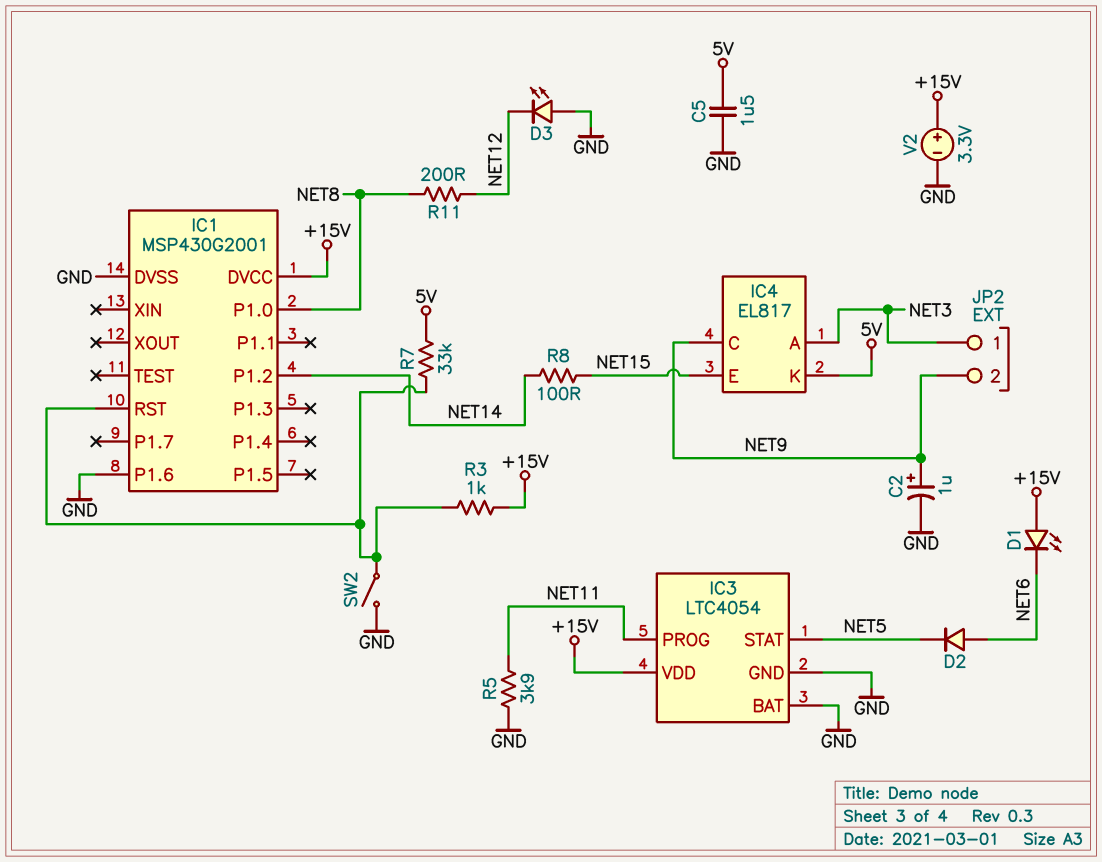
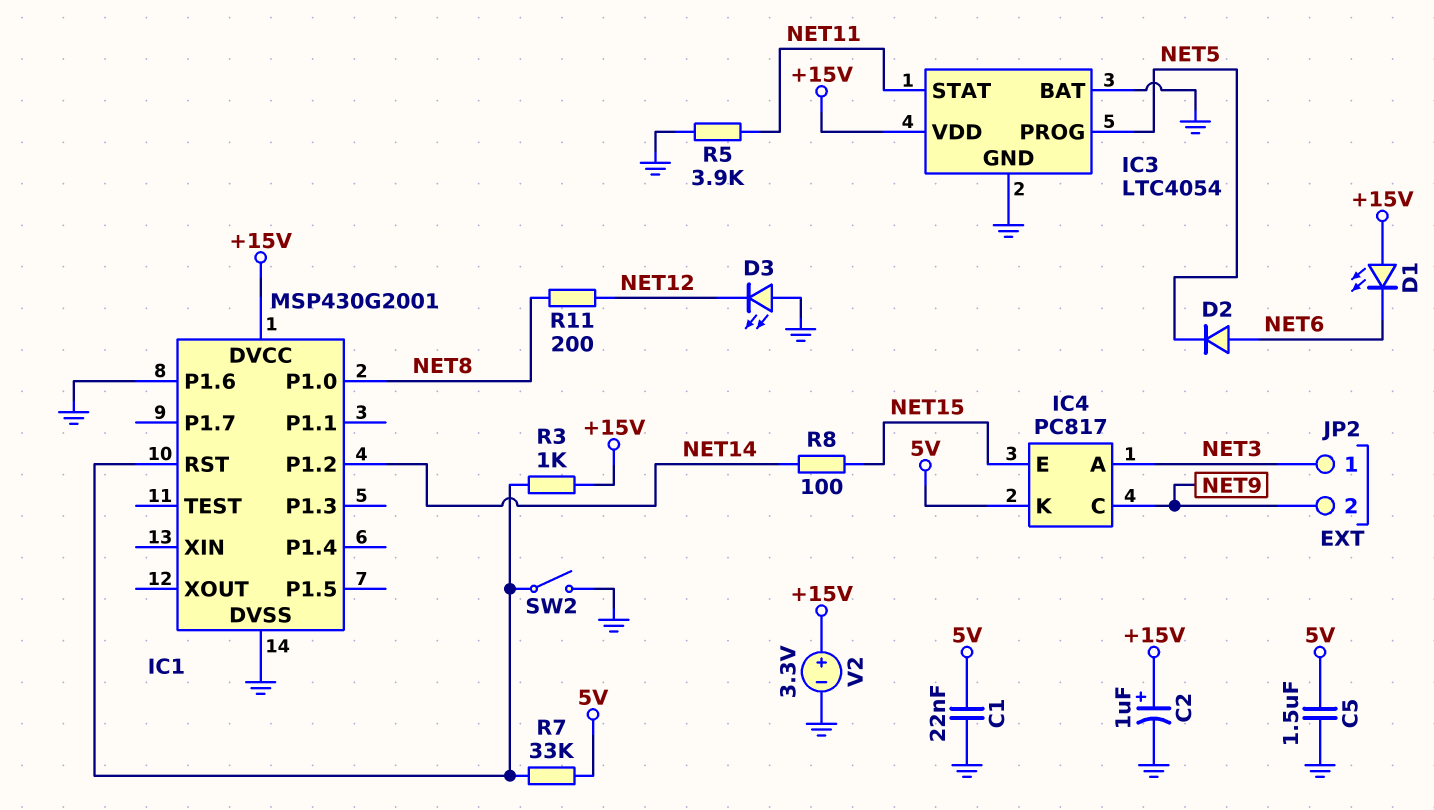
C1: none -> 22nF (5V, GND)
C2: 1uF (plus NET9, minus GND) -> 1uF (plus +15V, minus GND)
IC3 pin PROG: NET11 -> NET5
IC3 pin STAT: NET5 -> NET11
IC4: EL817 -> PC817

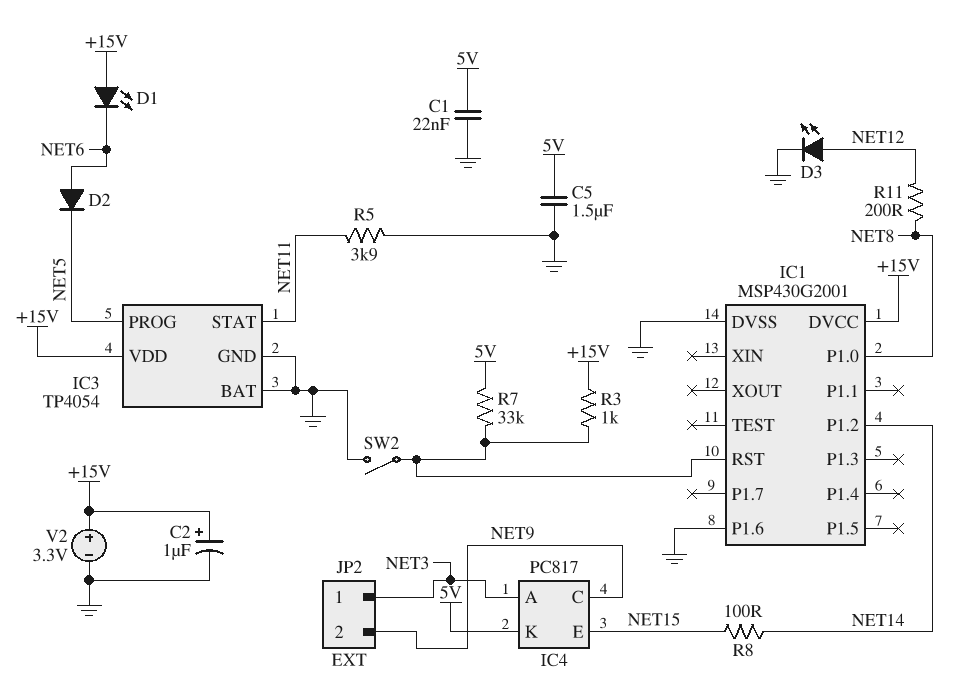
D3: LED (A GND, K NET12) -> LED (A NET12, K GND)
IC3: LTC4054 -> TP4054

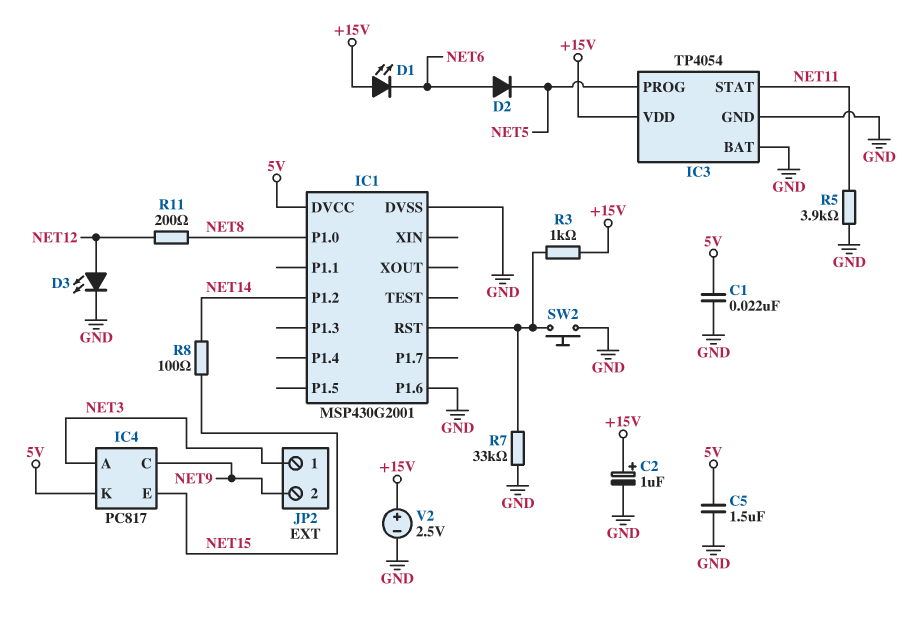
IC1 pin DVCC: +15V -> 5V
R7: 33k (5V, IC1/RST) -> 33k (GND, IC1/RST)
SW2: switch (GND, IC1/RST) -> button (GND, IC1/RST)
V2: 3.3V (plus +15V, minus GND) -> 2.5V (plus +15V, minus GND)

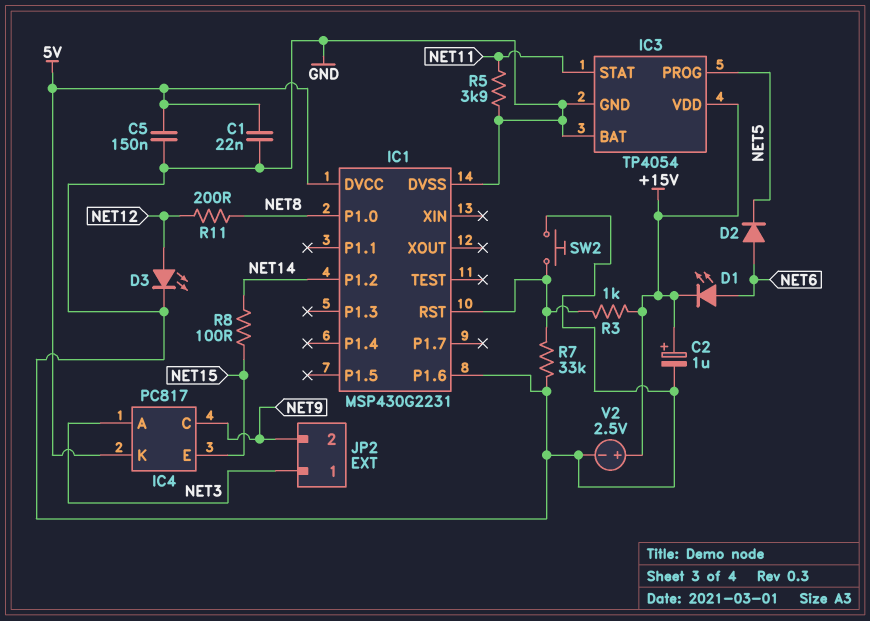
C5: 1.5uF (5V, GND) -> 150nF (5V, GND)
D1: LED (A +15V, K NET6) -> LED (A NET6, K +15V)
IC1: MSP430G2001 -> MSP430G2231

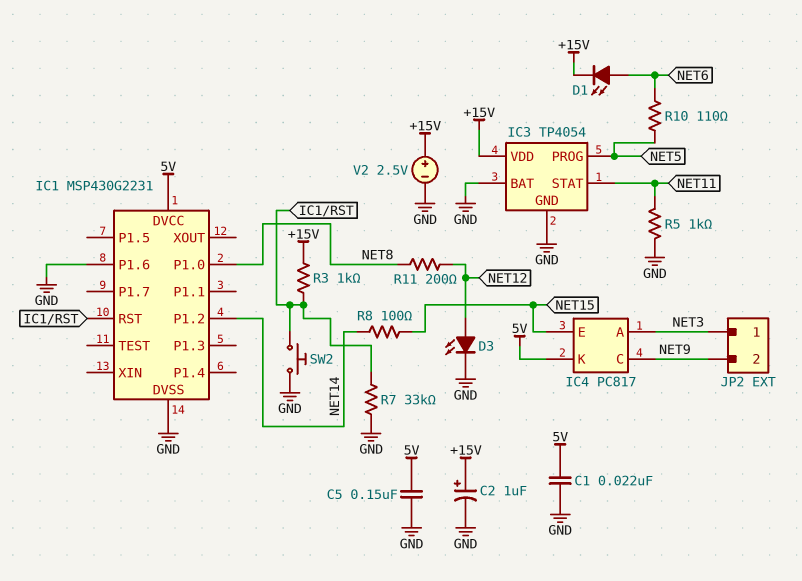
D2: diode (A NET6, K NET5) -> none
R5: 3.9k (GND, NET11) -> 1k (GND, NET11)
R10: none -> 110 (NET5, NET6)

